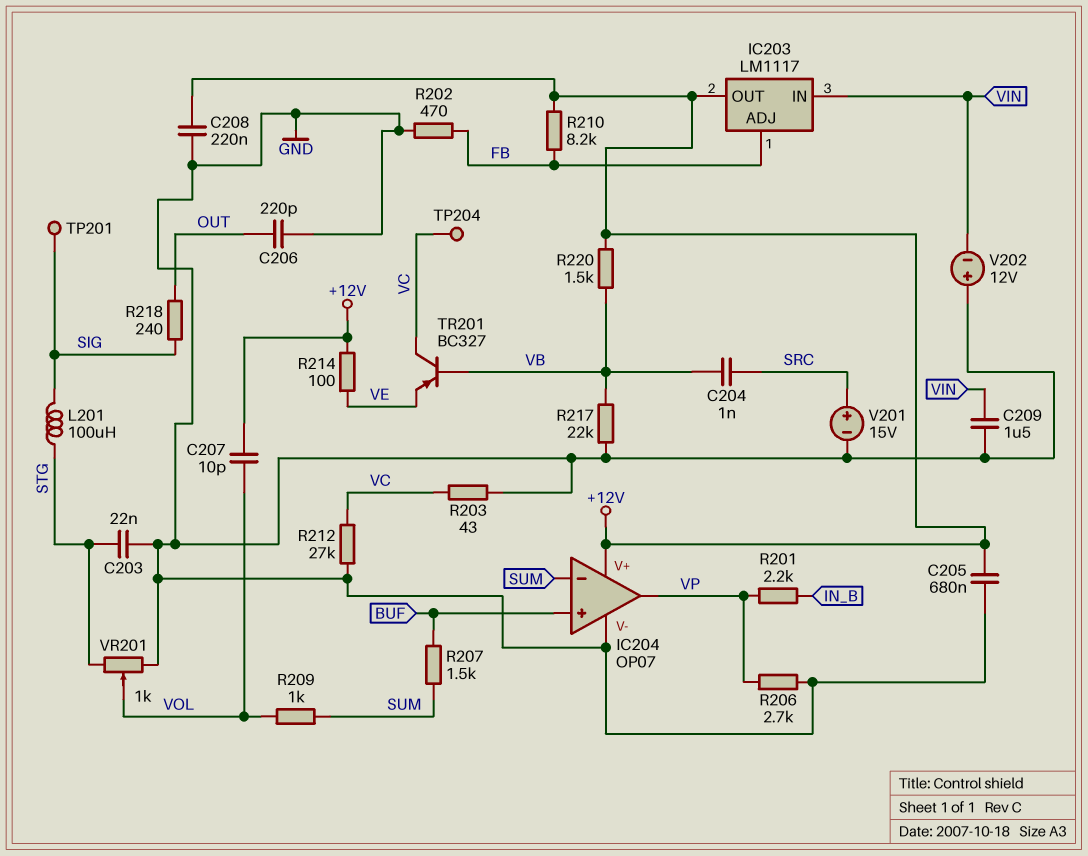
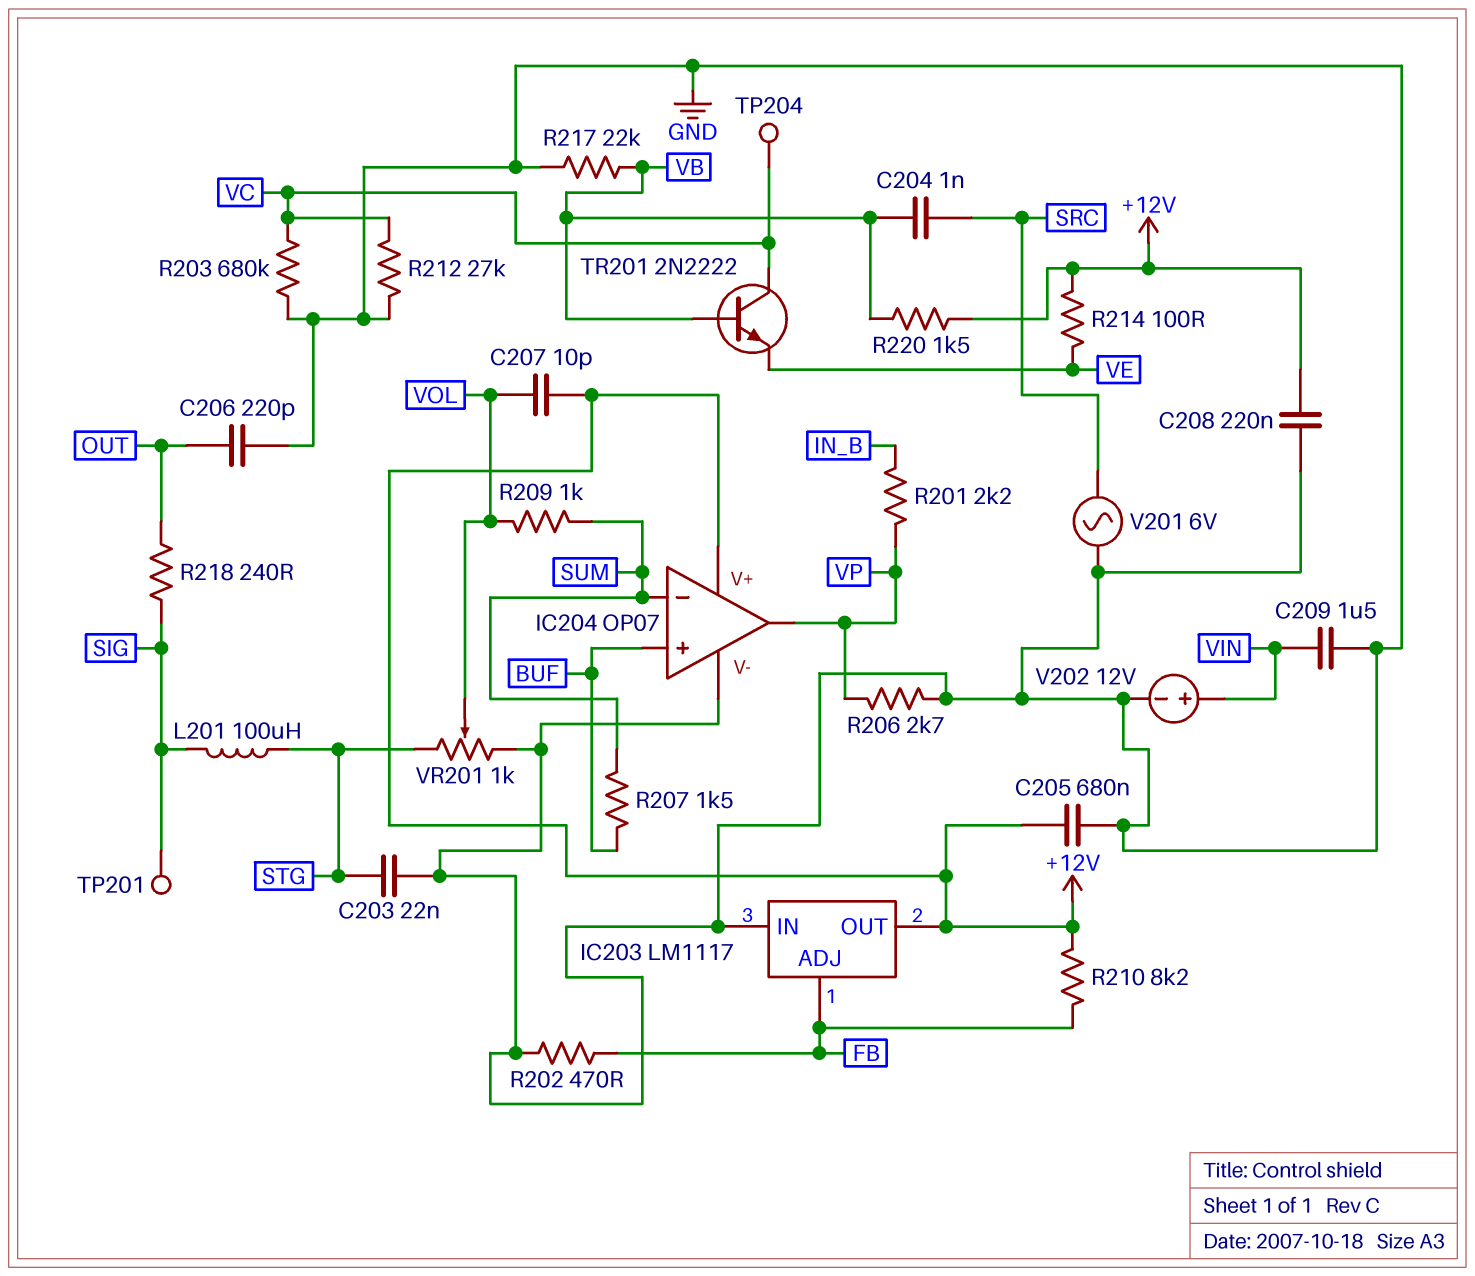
IC203 pin IN: VIN -> GND
R203: 43 (GND, VC) -> 680k (GND, VC)
TR201: PNP BC327 (B VB, C VC, E VE) -> NPN 2N2222 (B VB, C VC, E VE)
V201: 15V (plus SRC, minus GND) -> AC 6V (GND, SRC)
V202: 12V (plus GND, minus VIN) -> 12V (plus VIN, minus GND)

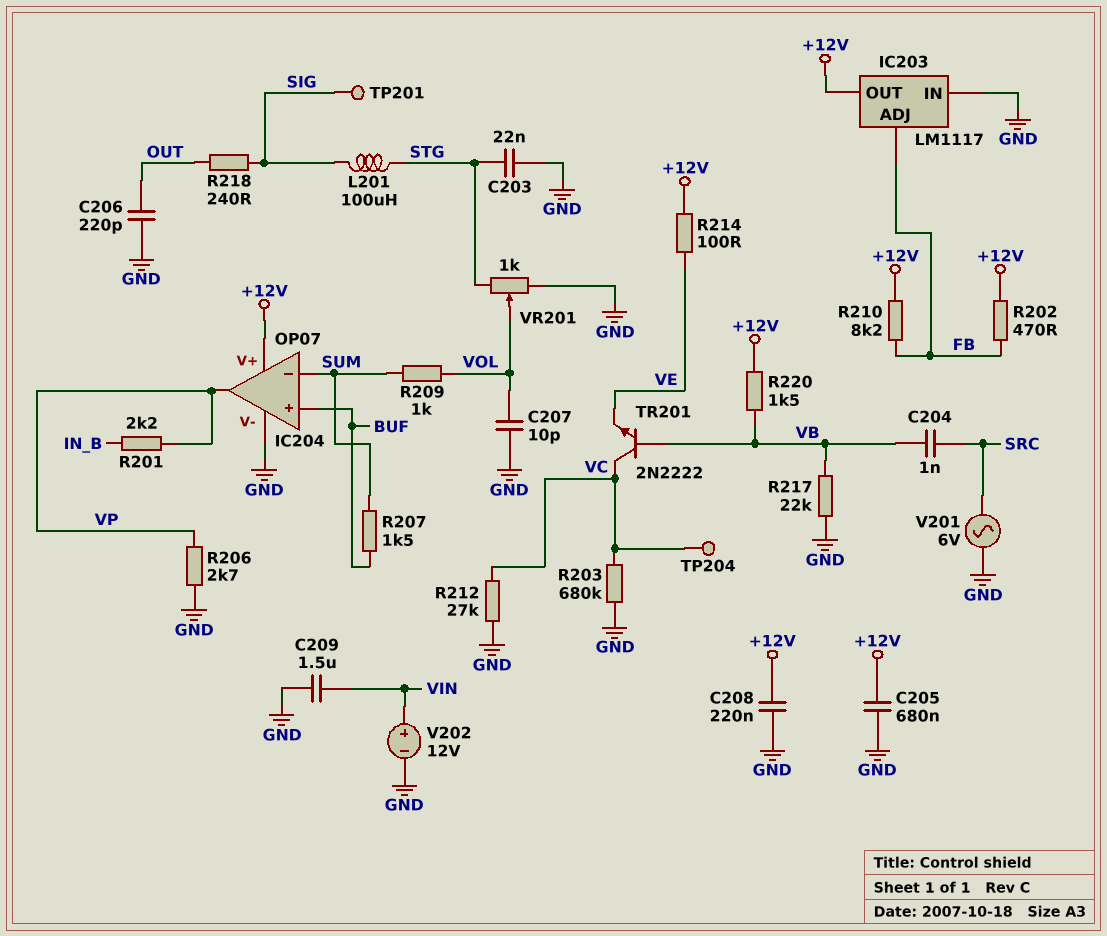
C207: 10pF (+12V, VOL) -> 10pF (GND, VOL)
R202: 470 (FB, GND) -> 470 (+12V, FB)

